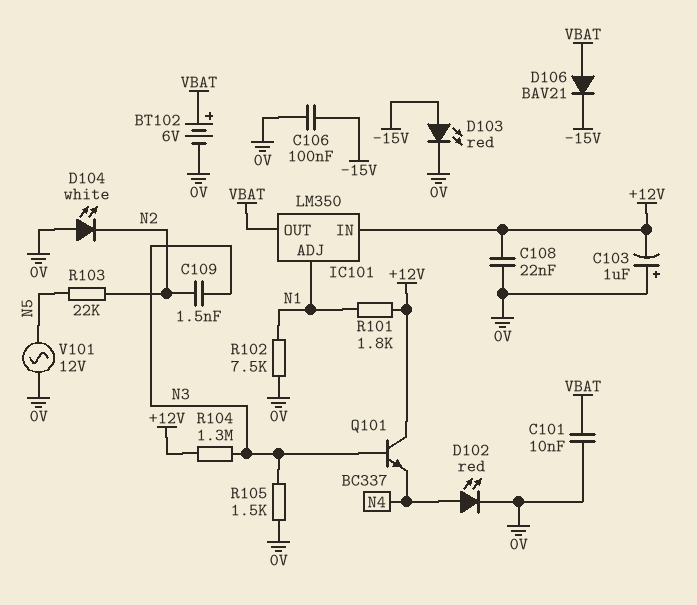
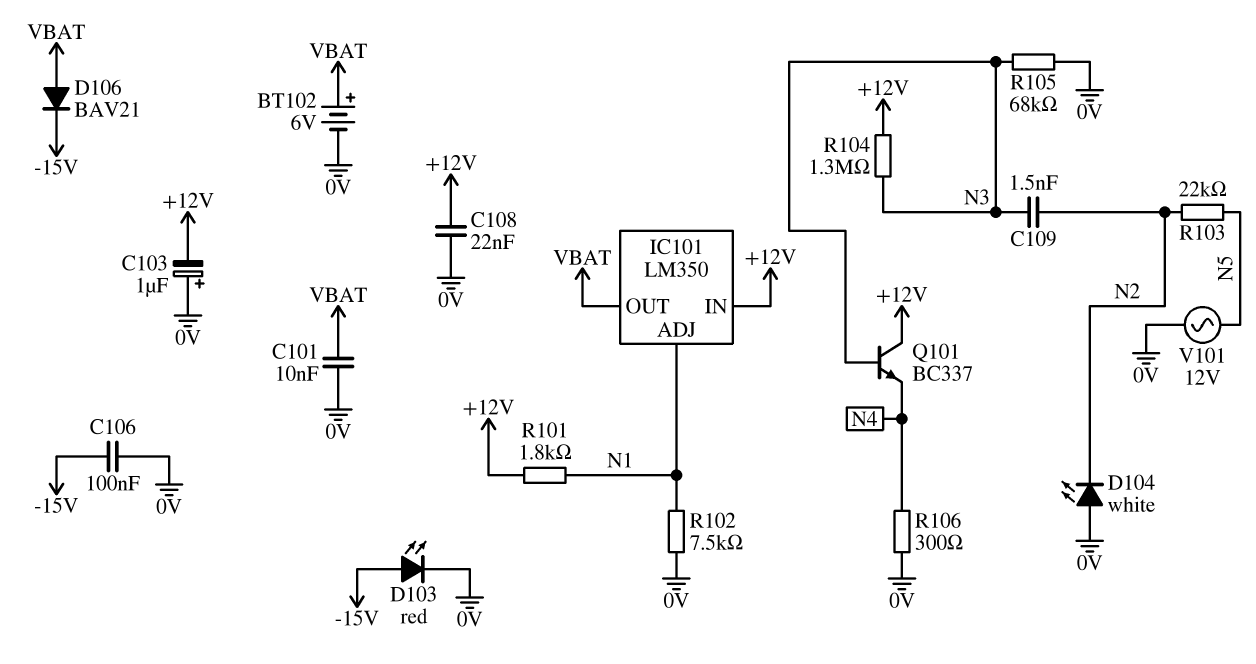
D102: LED red (A N4, K 0V) -> none
R105: 1.5k (0V, N3) -> 68k (0V, N3)
R106: none -> 300 (0V, N4)

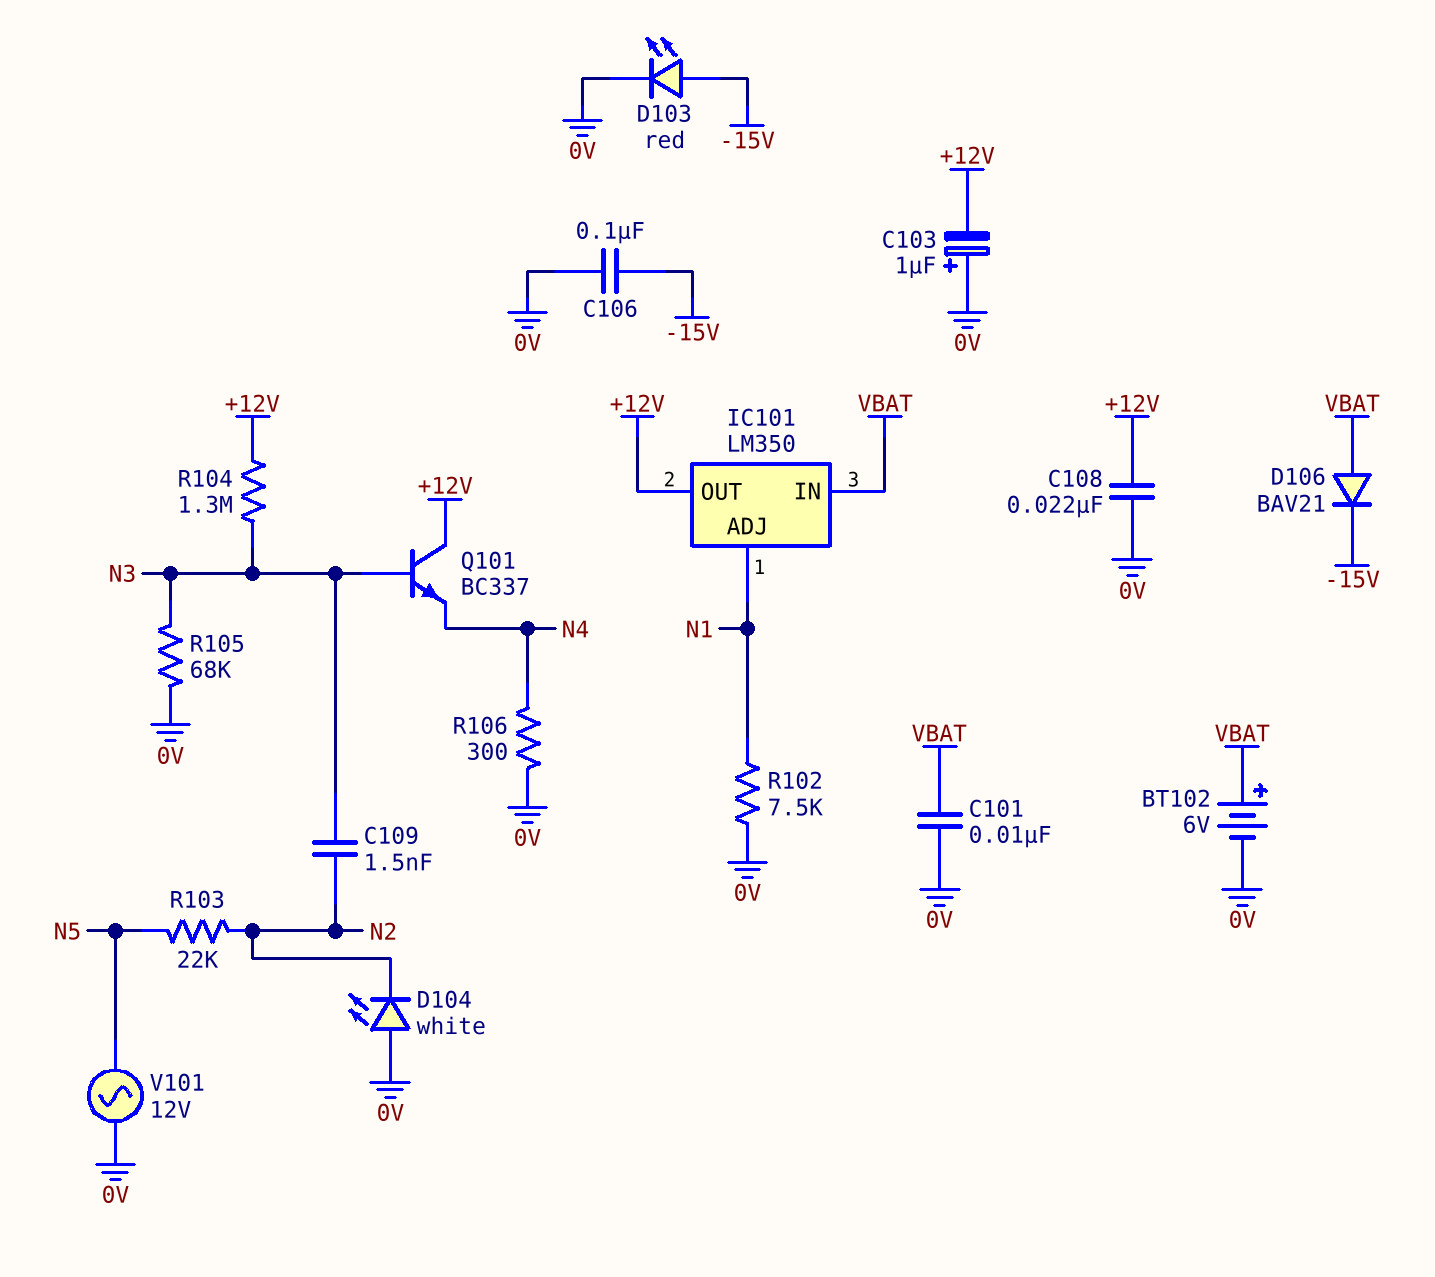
IC101 pin IN: +12V -> VBAT
IC101 pin OUT: VBAT -> +12V
R101: 1.8k (+12V, N1) -> none

